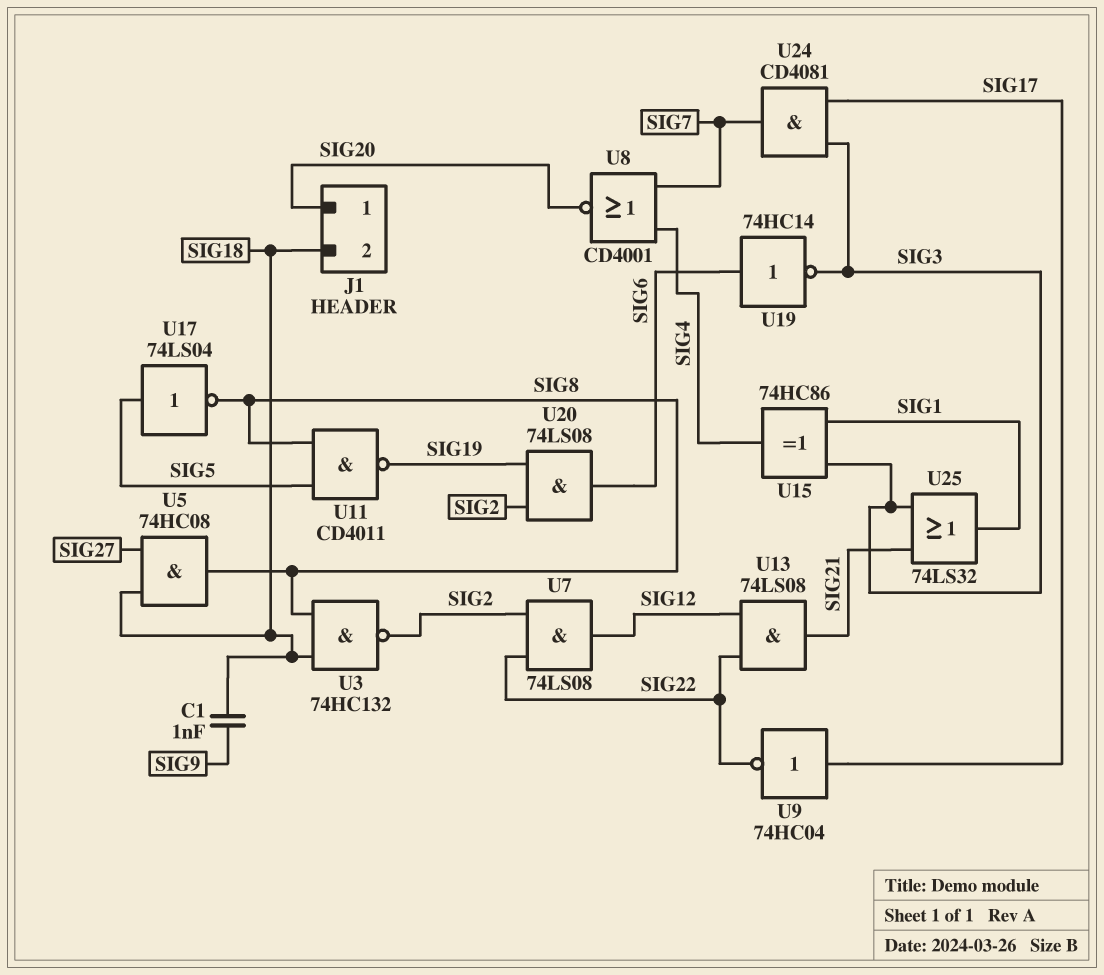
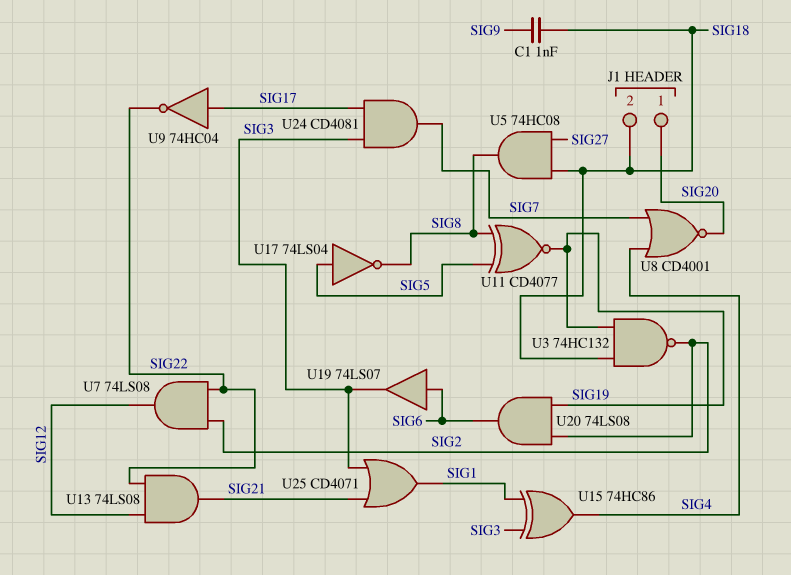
U3: NAND 74HC132 (in SIG8, in SIG18, out SIG2) -> NAND 74HC132 (in SIG18, in SIG19, out SIG2)
U11: NAND CD4011 (in SIG5, in SIG8, out SIG19) -> XNOR CD4077 (in SIG5, in SIG8, out SIG19)
U19: NOT 74HC14 (in SIG6, out SIG3) -> buffer 74LS07 (in SIG6, out SIG3)
U25: OR 74LS32 (in SIG3, in SIG21, out SIG1) -> OR CD4071 (in SIG3, in SIG21, out SIG1)

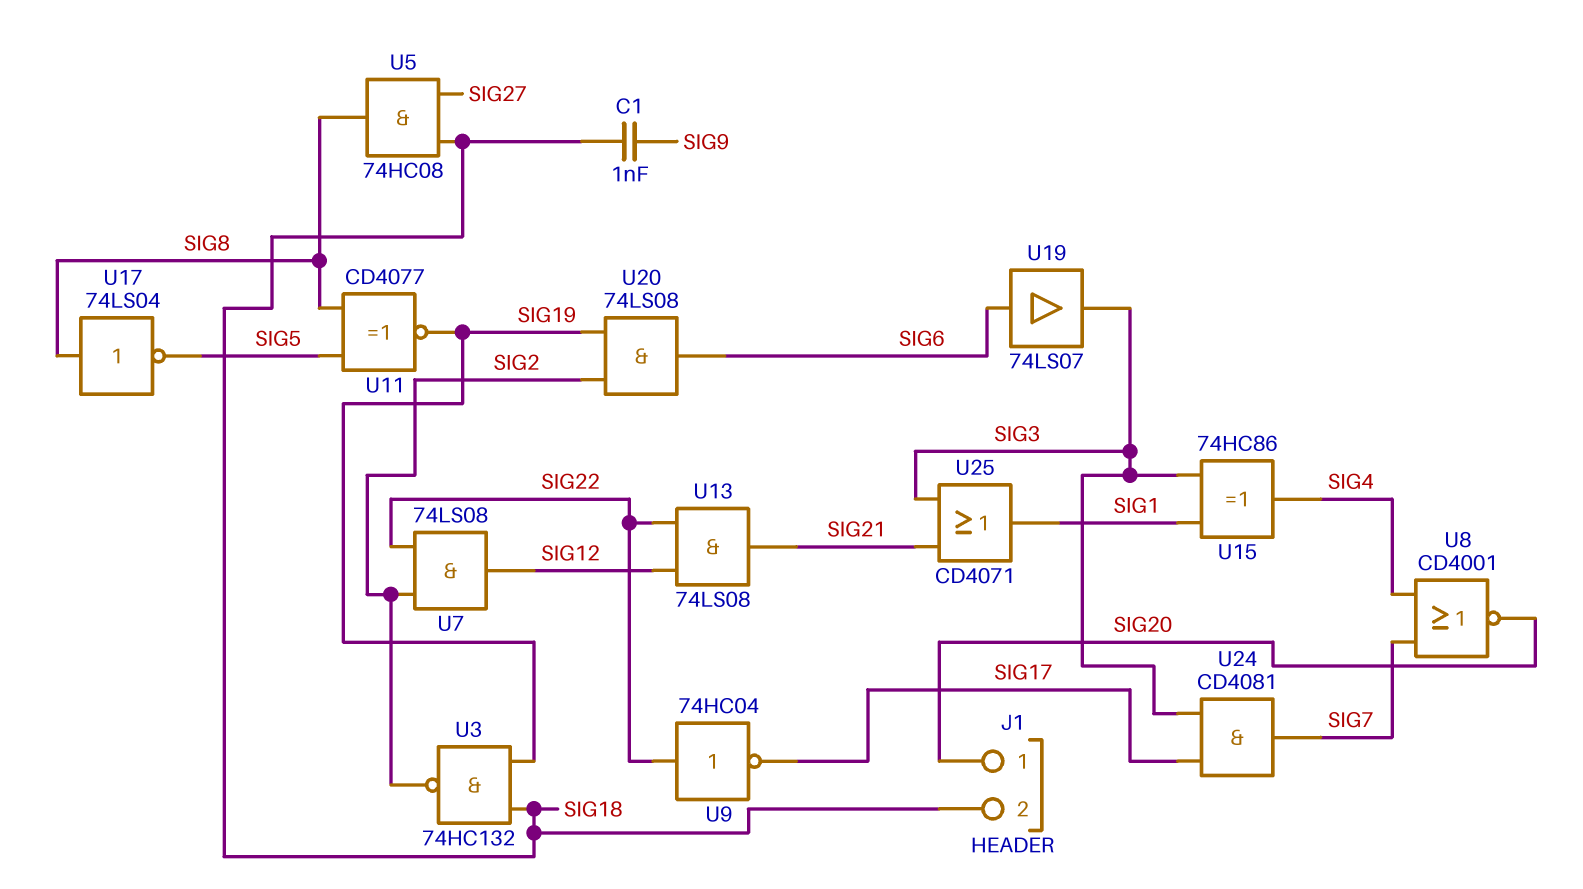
U9: NOT 74HC04 (in SIG17, out SIG22) -> NOT 74HC04 (in SIG22, out SIG17)
U17: NOT 74LS04 (in SIG5, out SIG8) -> NOT 74LS04 (in SIG8, out SIG5)

